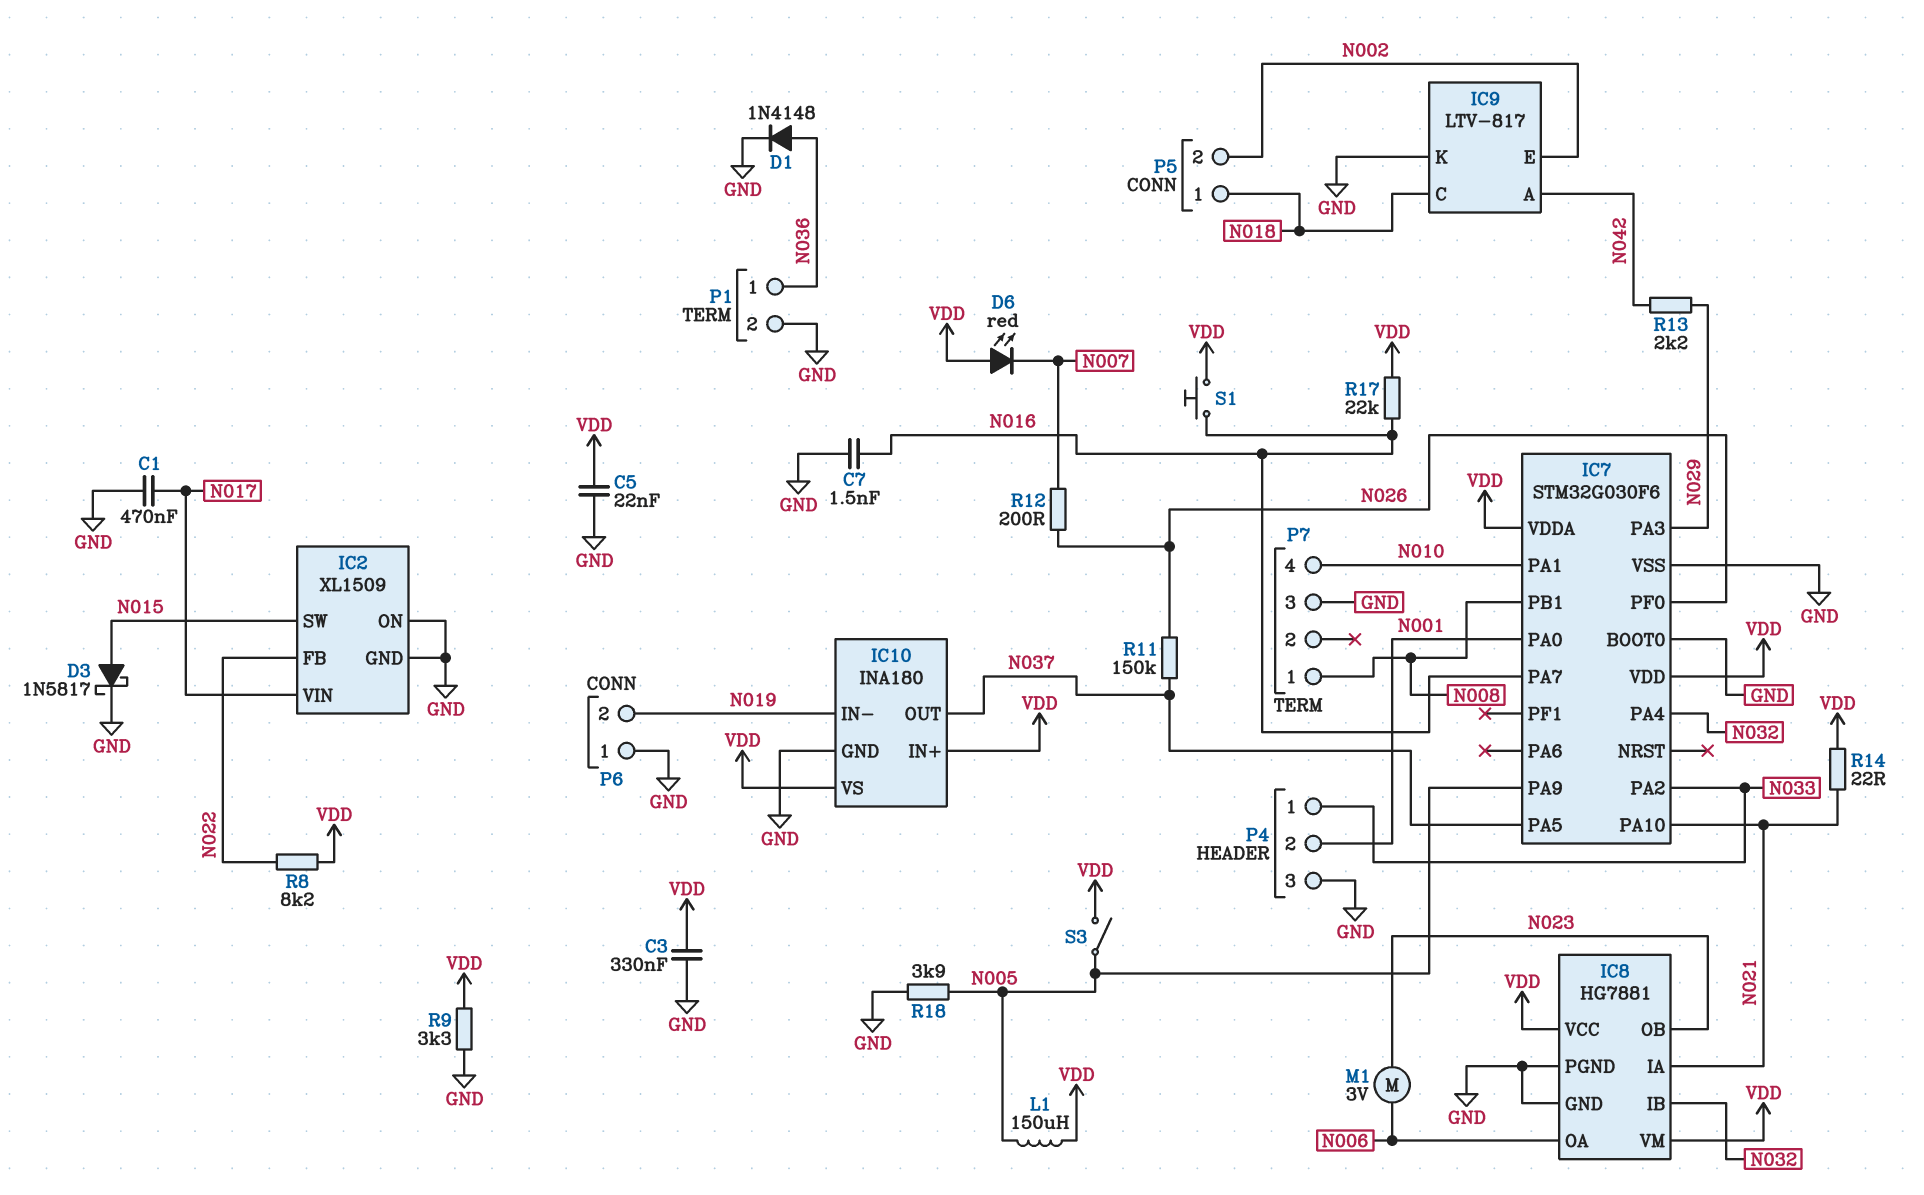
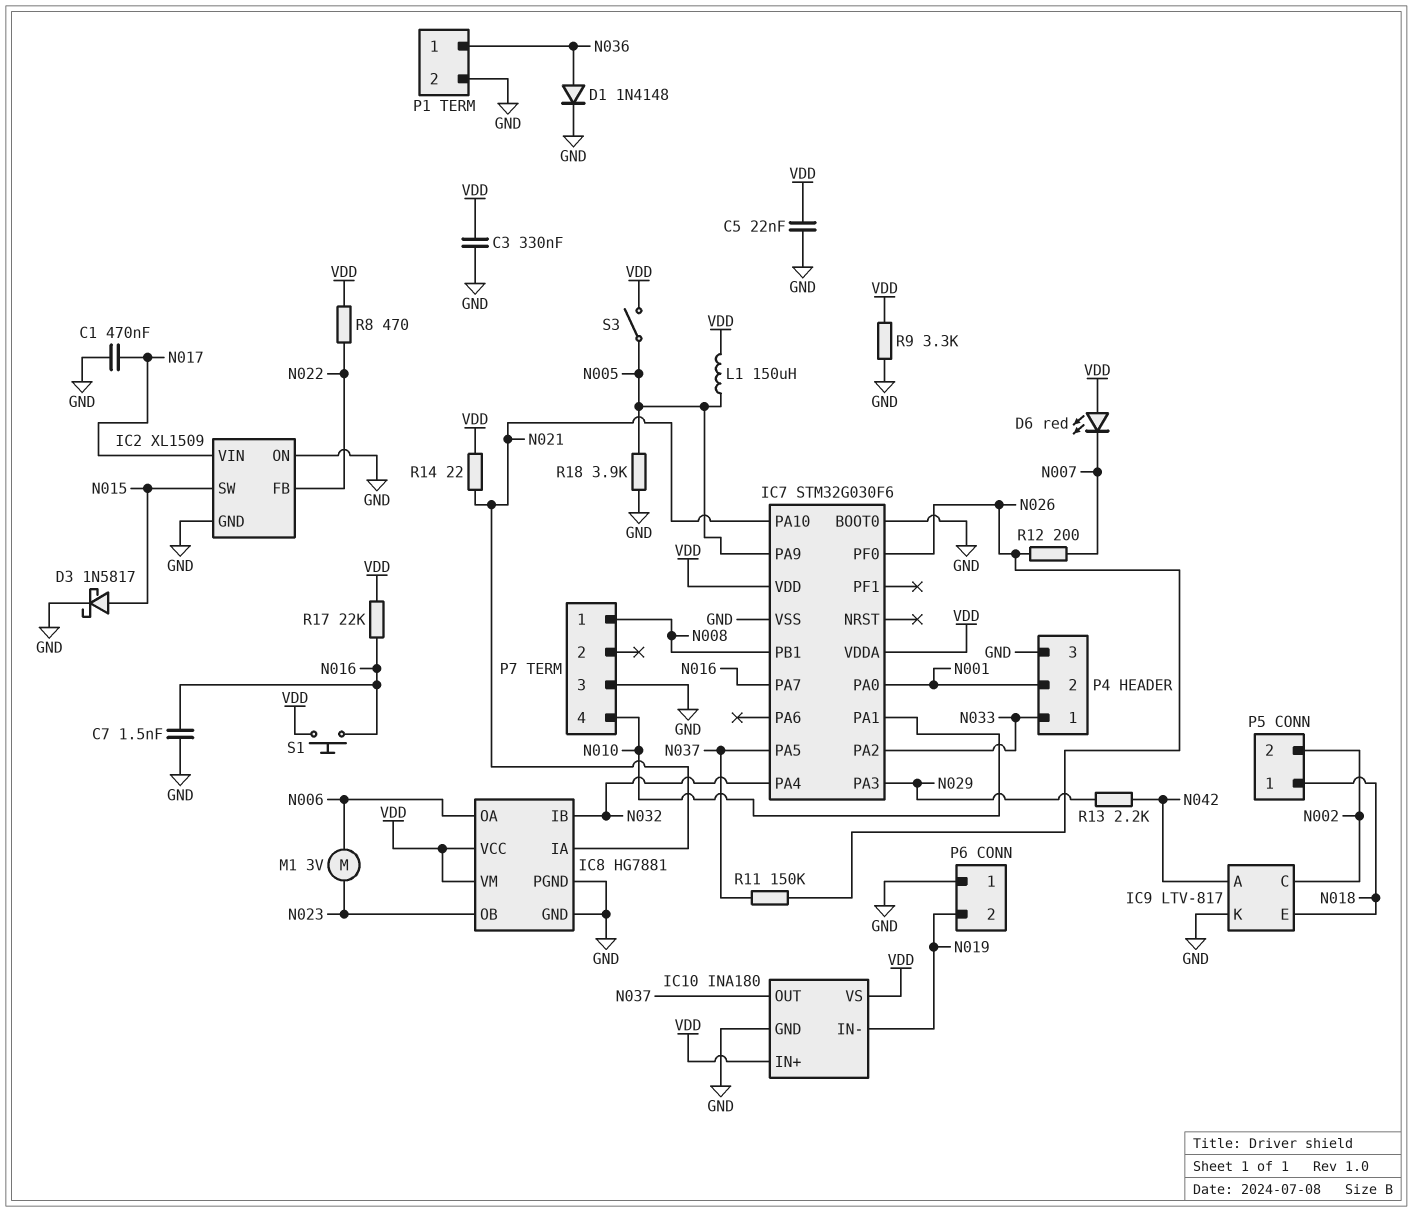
IC9 pin C: N018 -> N002
IC9 pin E: N002 -> N018
R8: 8.2k (N022, VDD) -> 470 (N022, VDD)

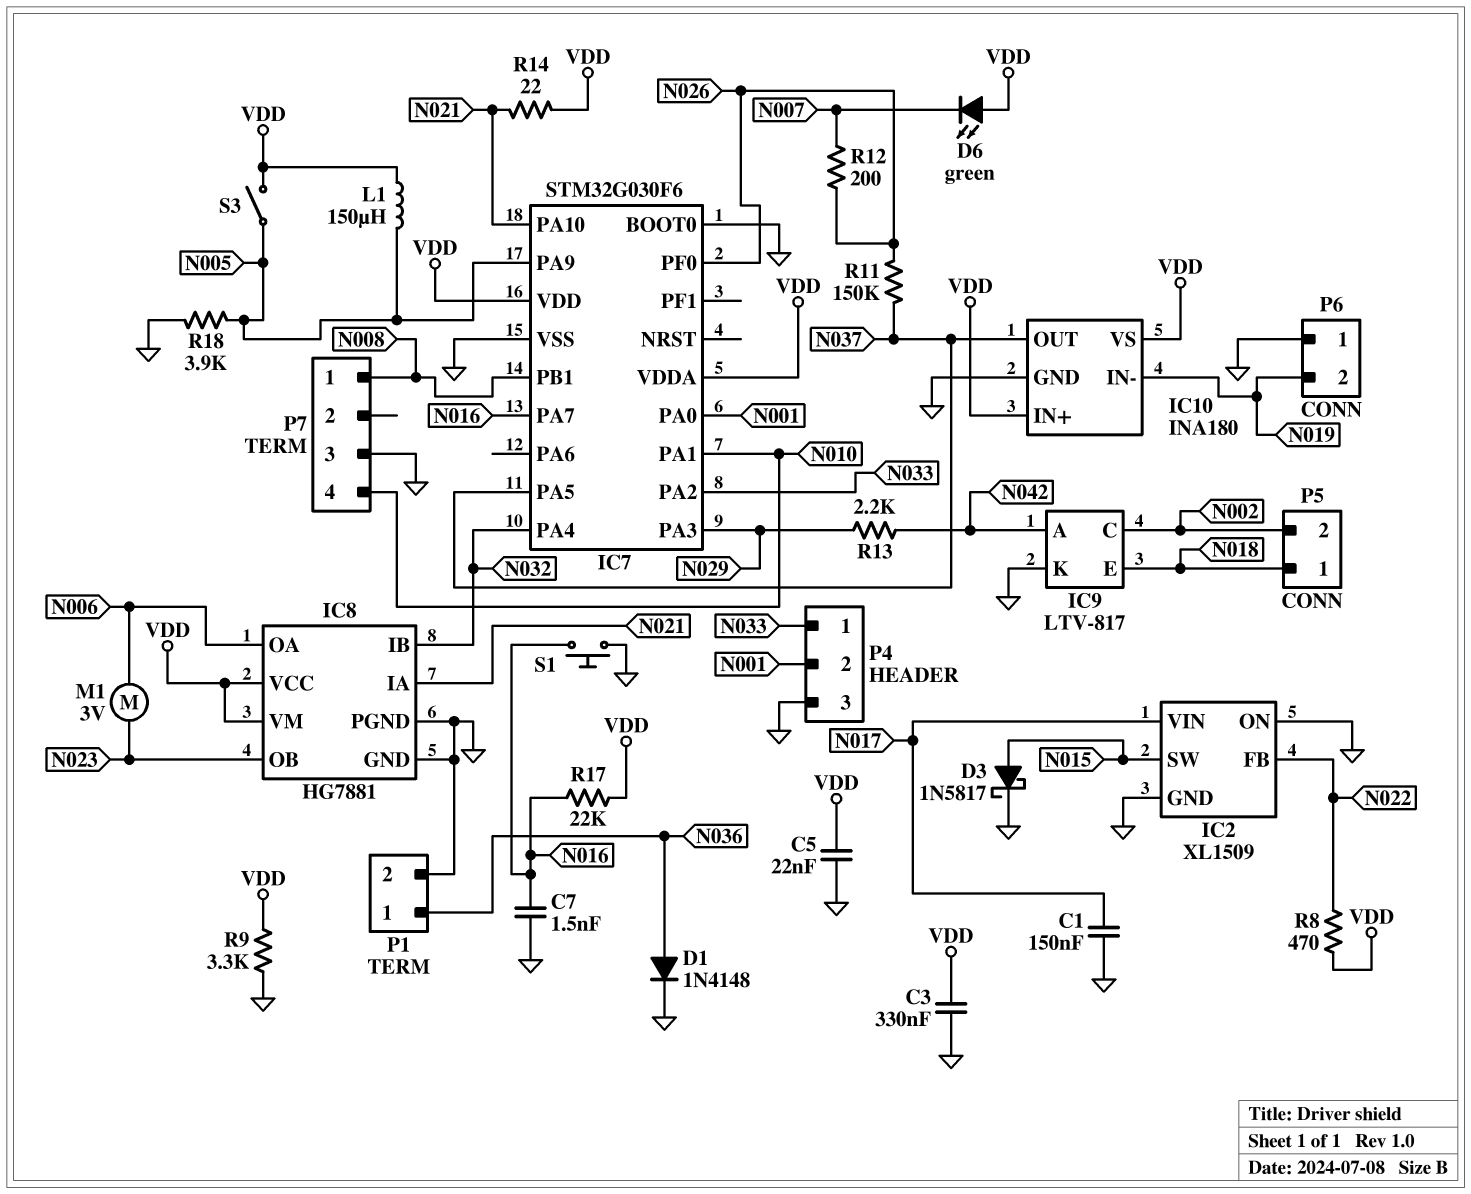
C1: 470nF (GND, N017) -> 150nF (GND, N017)
D6: LED red (A VDD, K N007) -> LED green (A VDD, K N007)
S1: button (N016, VDD) -> button (GND, N016)

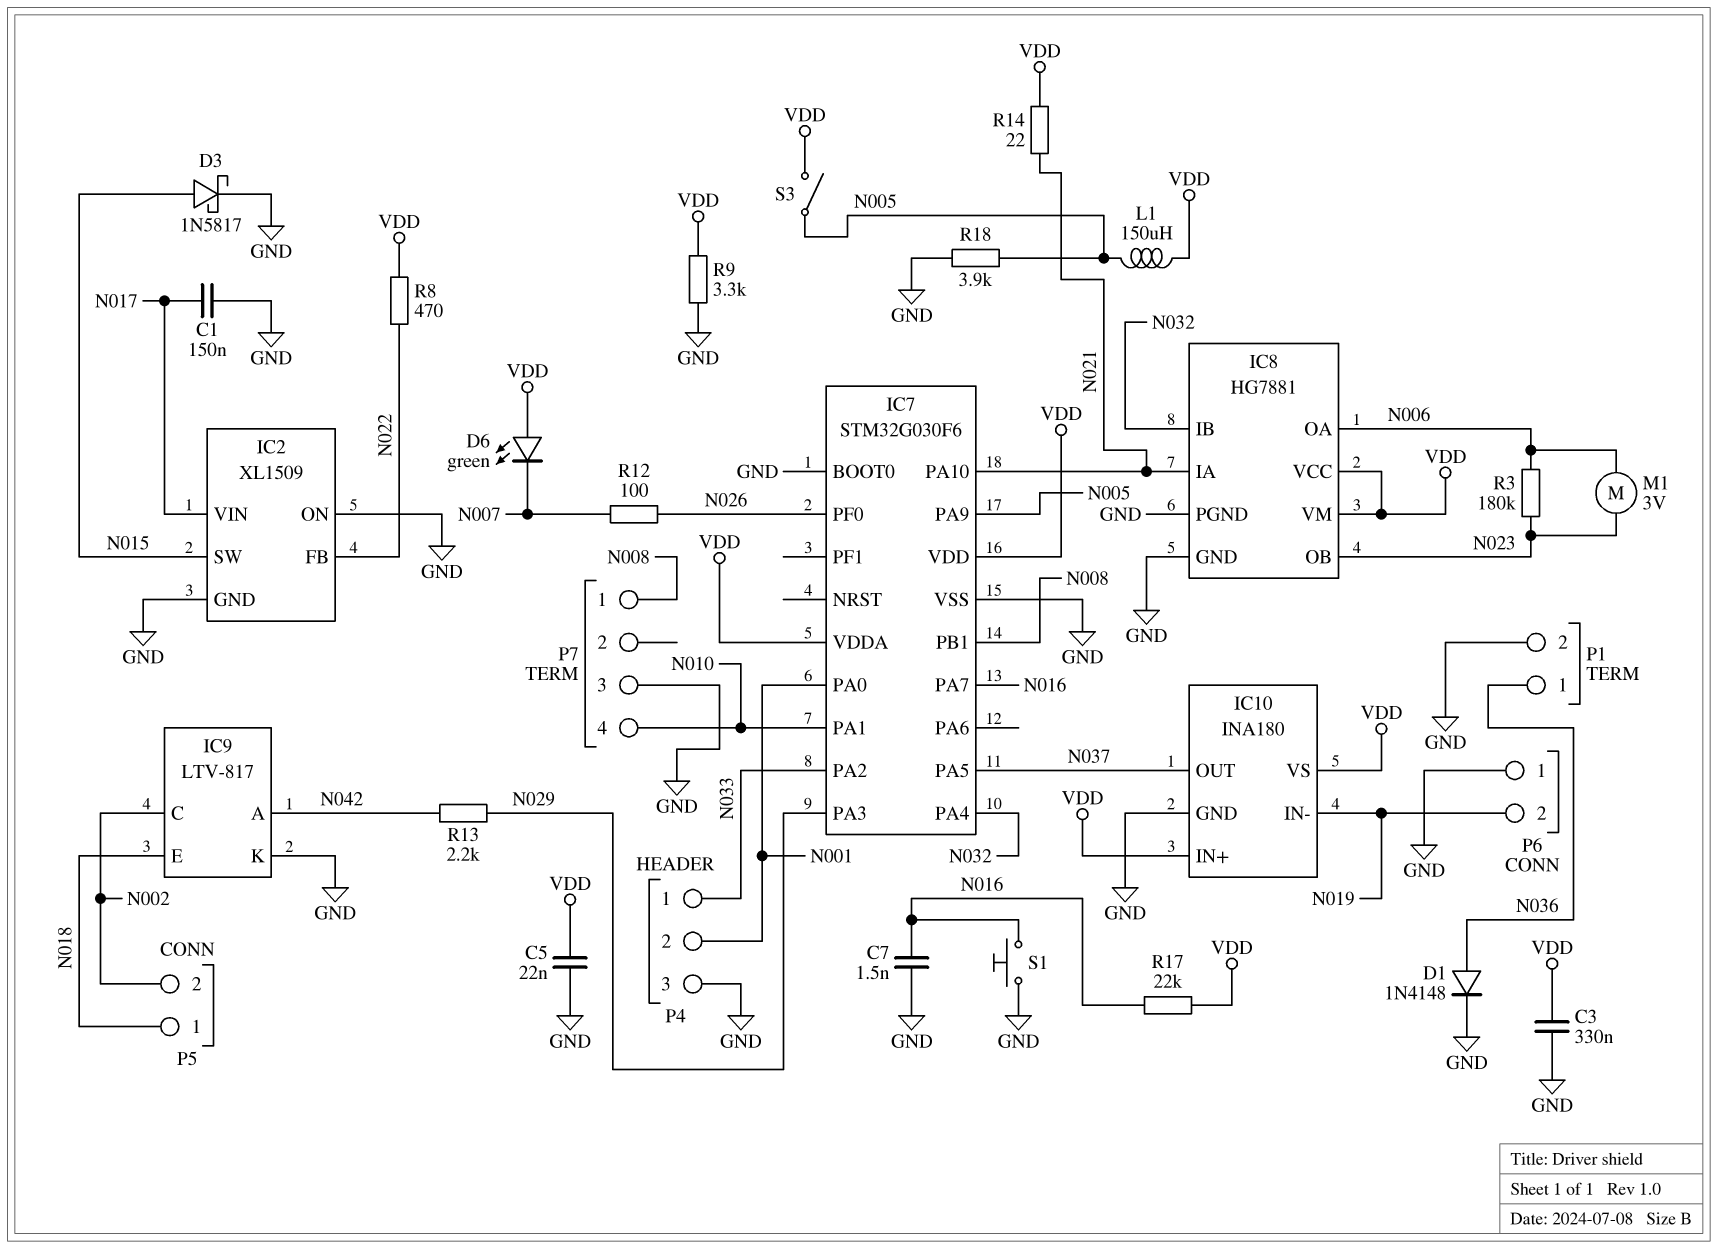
R3: none -> 180k (N006, N023)
R11: 150k (N026, N037) -> none
R12: 200 (N007, N026) -> 100 (N007, N026)

